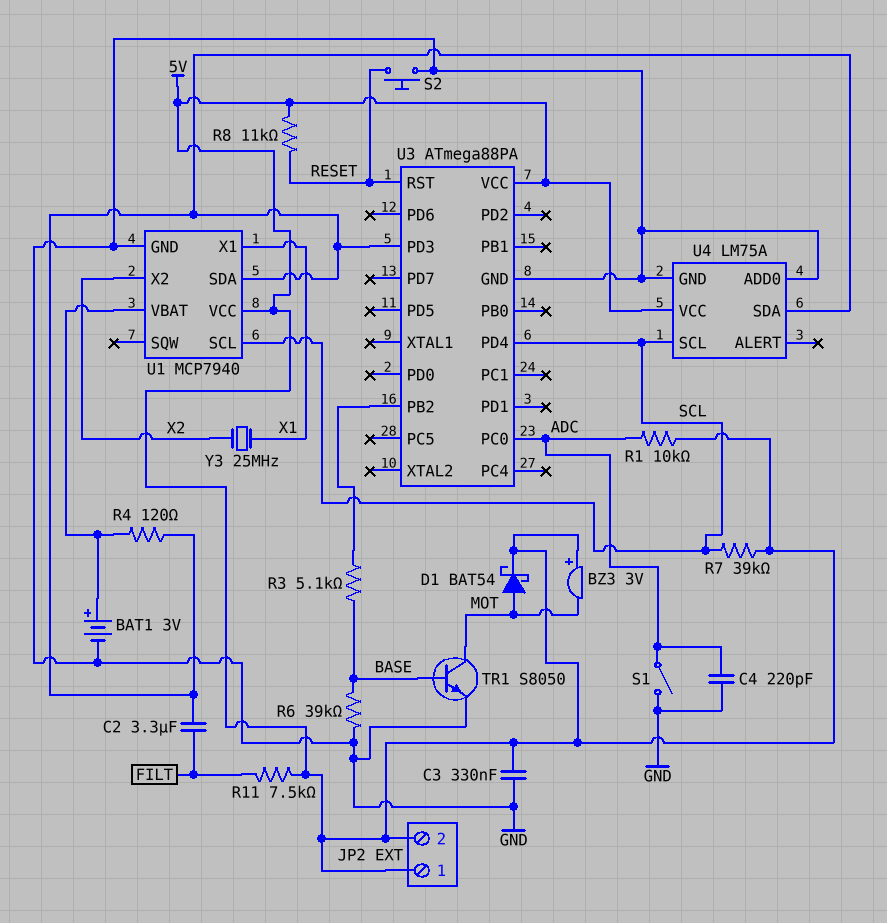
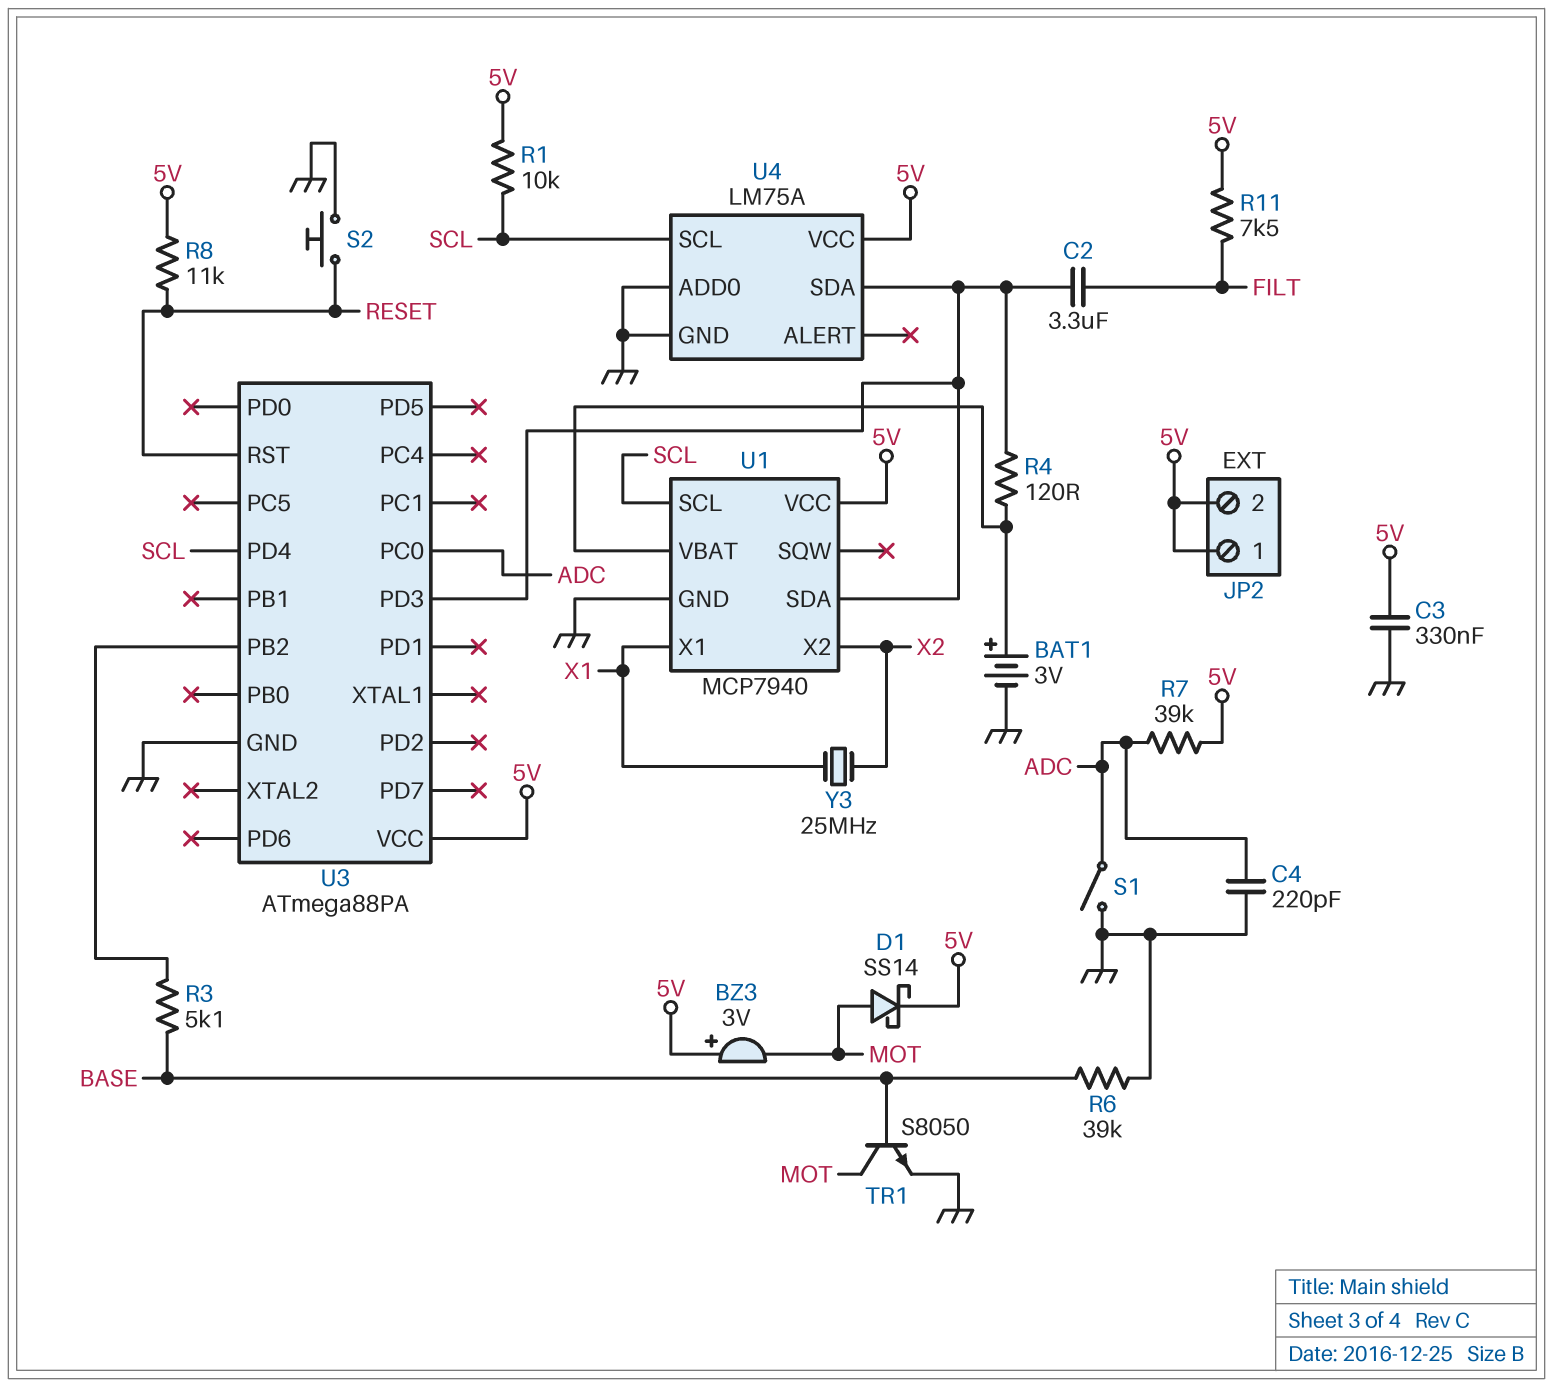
D1: schottky BAT54 (A MOT, K 5V) -> schottky SS14 (A MOT, K 5V)
R1: 10k (5V, ADC) -> 10k (5V, SCL)
R7: 39k (5V, SCL) -> 39k (5V, ADC)

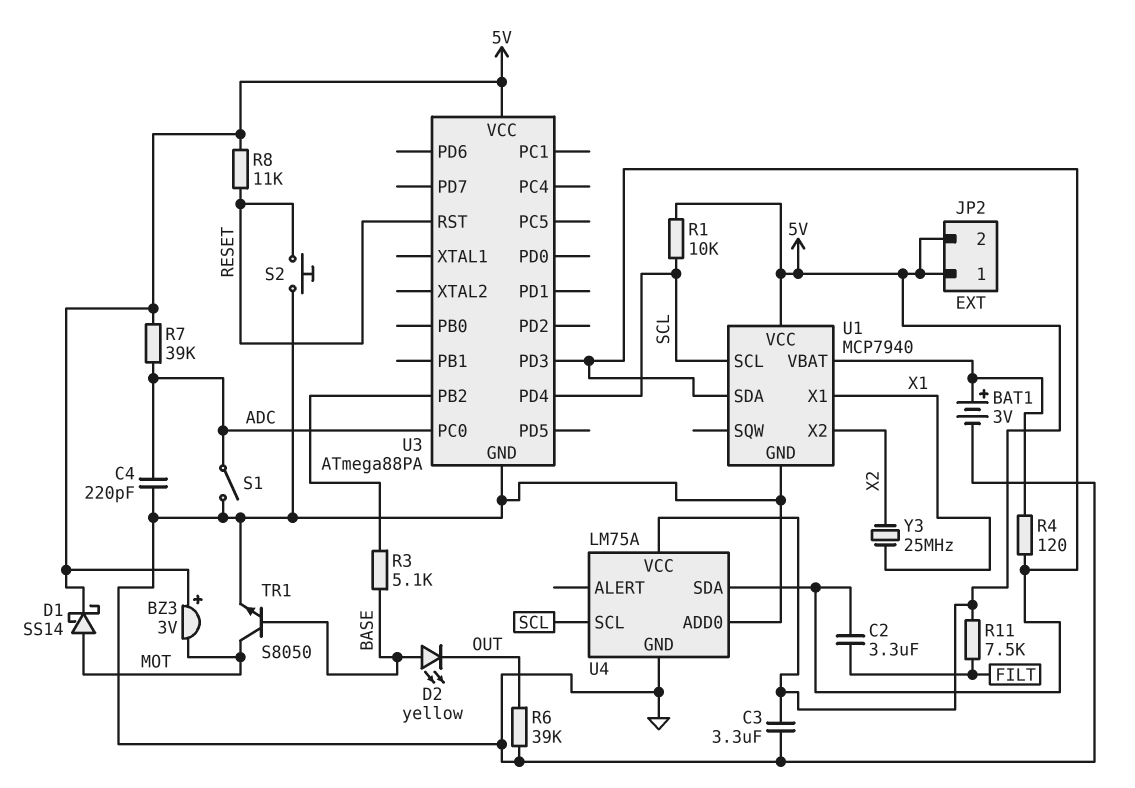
C3: 330nF (5V, GND) -> 3.3uF (5V, GND)
D2: none -> LED yellow (A BASE, K OUT)
R6: 39k (BASE, GND) -> 39k (GND, OUT)

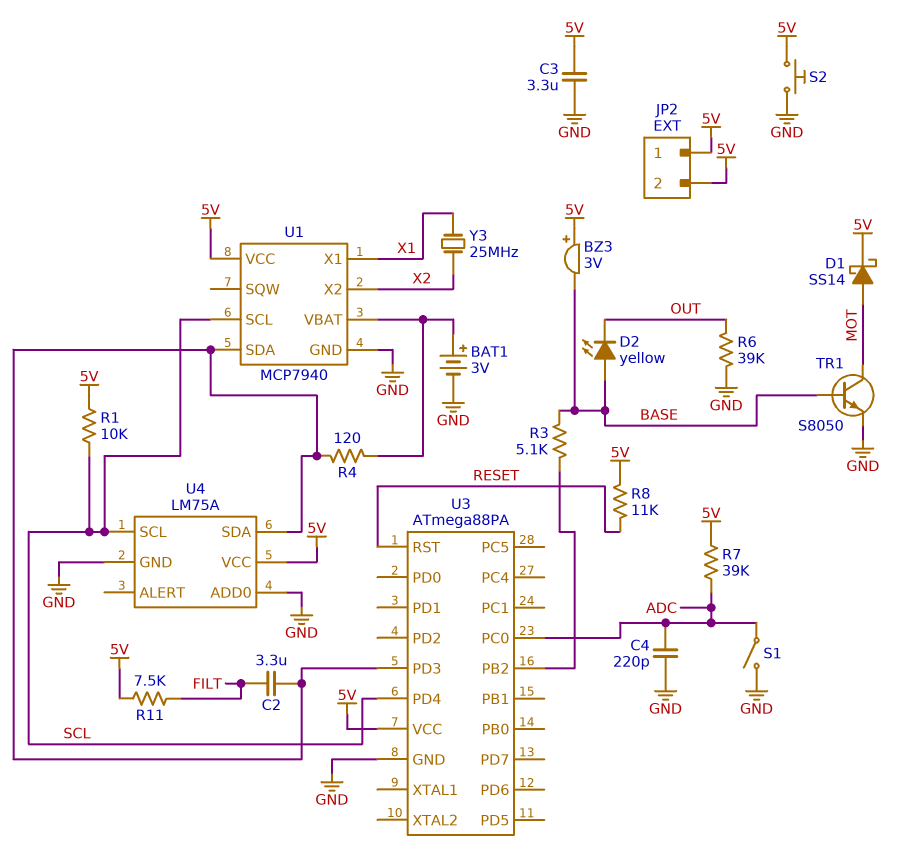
BZ3: buzzer 3V (plus 5V, minus MOT) -> buzzer 3V (plus 5V, minus BASE)
S2: button (GND, RESET) -> button (5V, GND)

